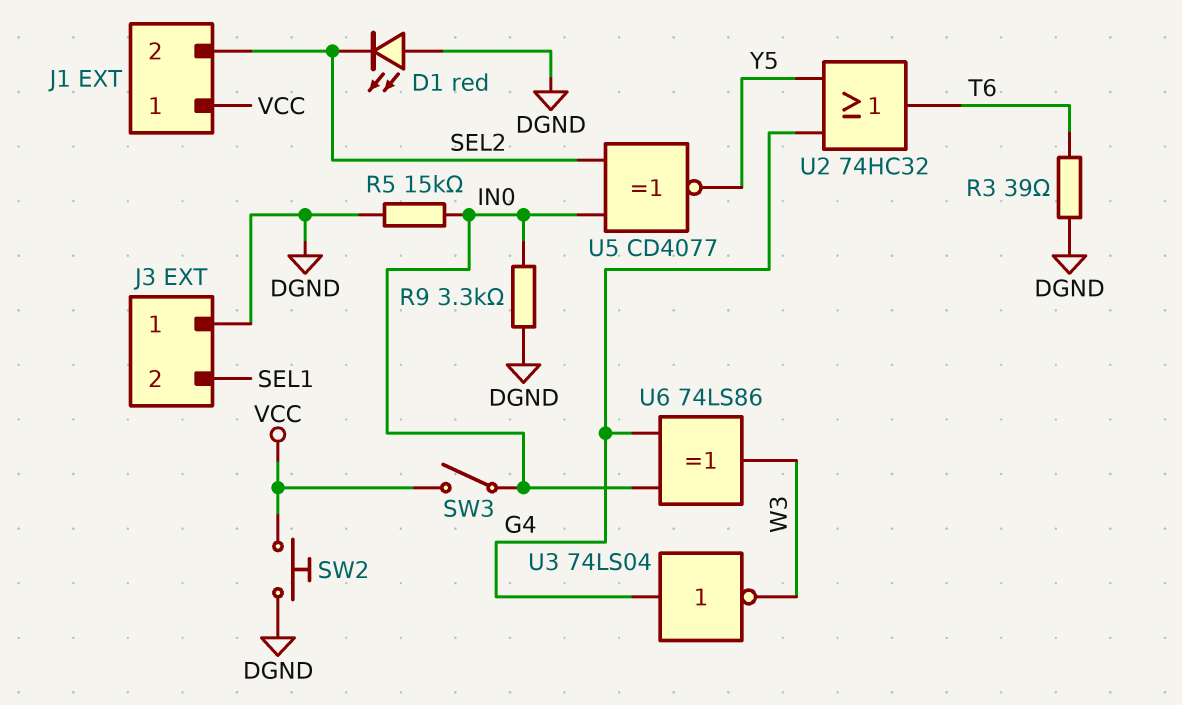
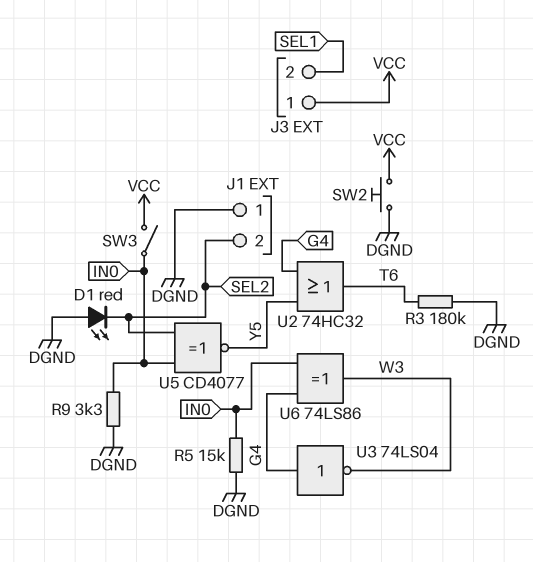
J1 pin 1: VCC -> DGND
J3 pin 1: DGND -> VCC
R3: 39 (DGND, T6) -> 180k (DGND, T6)

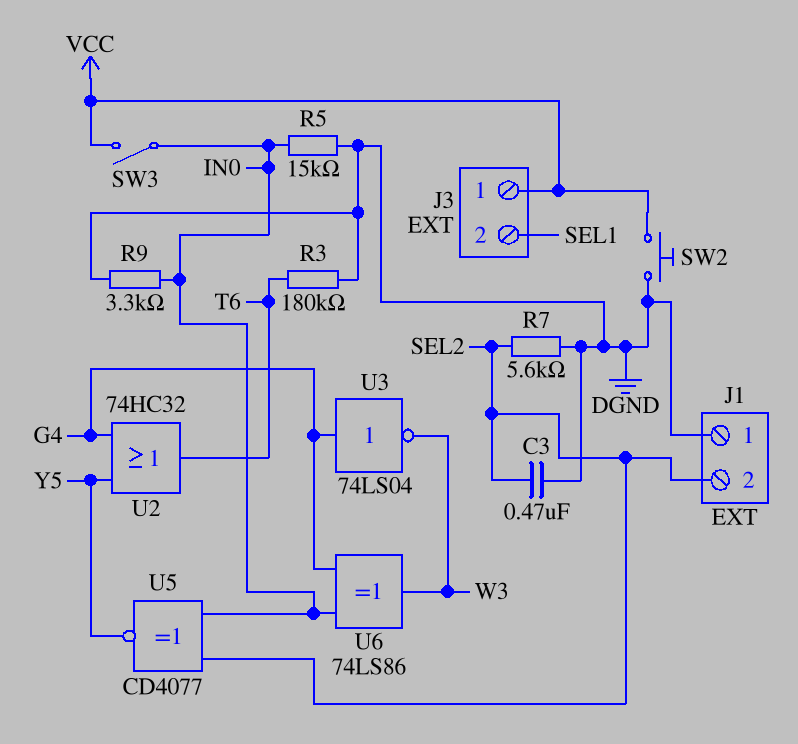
C3: none -> 470nF (DGND, SEL2)
D1: LED red (A DGND, K SEL2) -> none
R7: none -> 5.6k (DGND, SEL2)

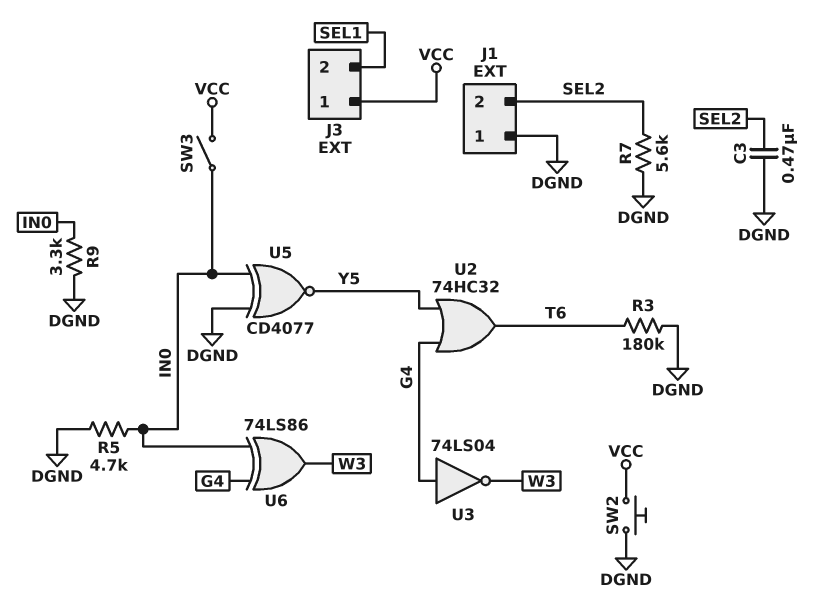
R5: 15k (DGND, IN0) -> 4.7k (DGND, IN0)
U5: XNOR CD4077 (in IN0, in SEL2, out Y5) -> XNOR CD4077 (in DGND, in IN0, out Y5)

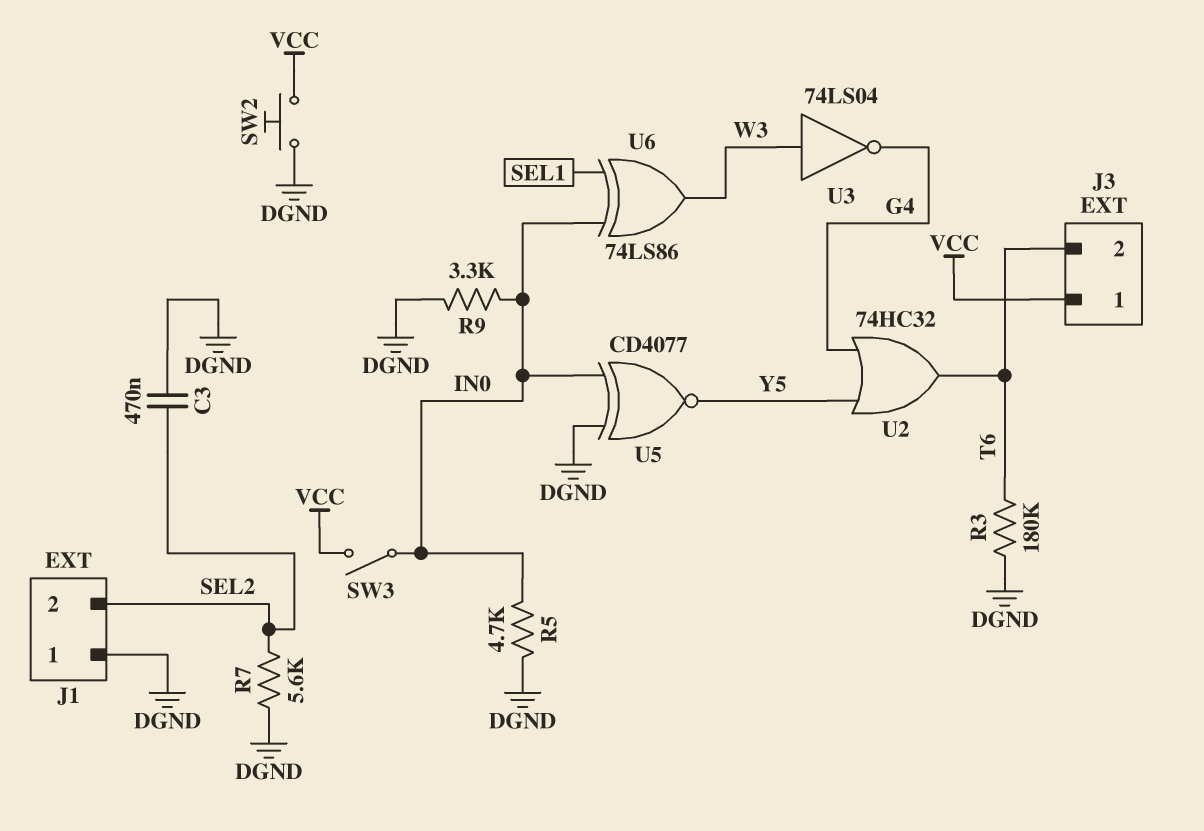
J3 pin 2: SEL1 -> T6
U3: NOT 74LS04 (in G4, out W3) -> NOT 74LS04 (in W3, out G4)
U6: XOR 74LS86 (in G4, in IN0, out W3) -> XOR 74LS86 (in IN0, in SEL1, out W3)

